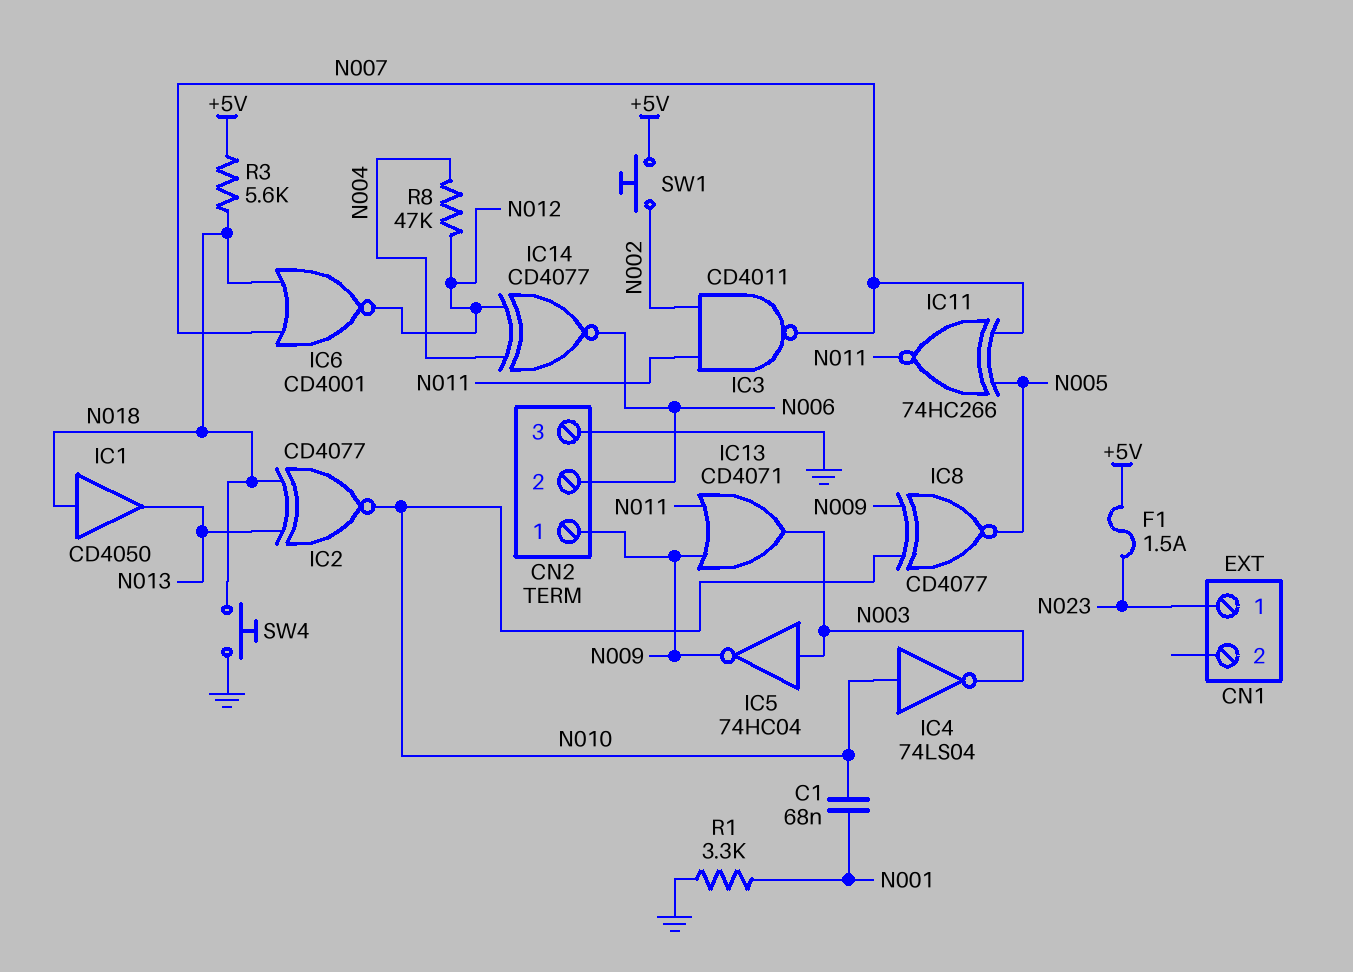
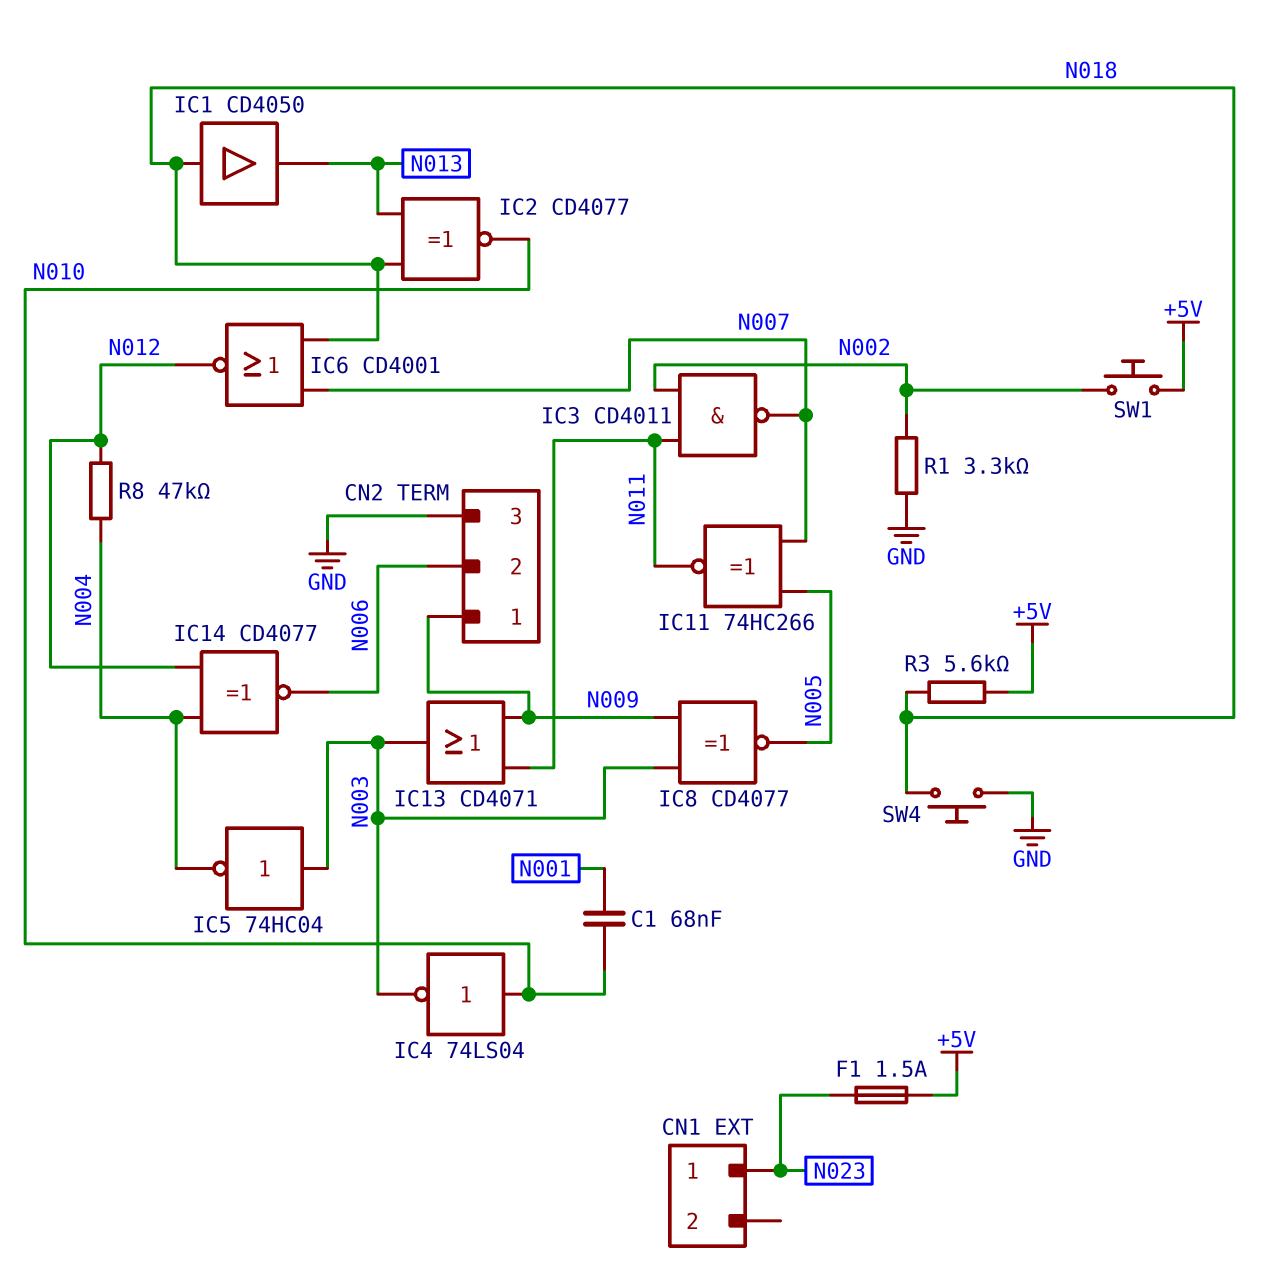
IC5: NOT 74HC04 (in N003, out N009) -> NOT 74HC04 (in N003, out N004)
IC8: XNOR CD4077 (in N009, in N010, out N005) -> XNOR CD4077 (in N003, in N009, out N005)
R1: 3.3k (GND, N001) -> 3.3k (GND, N002)

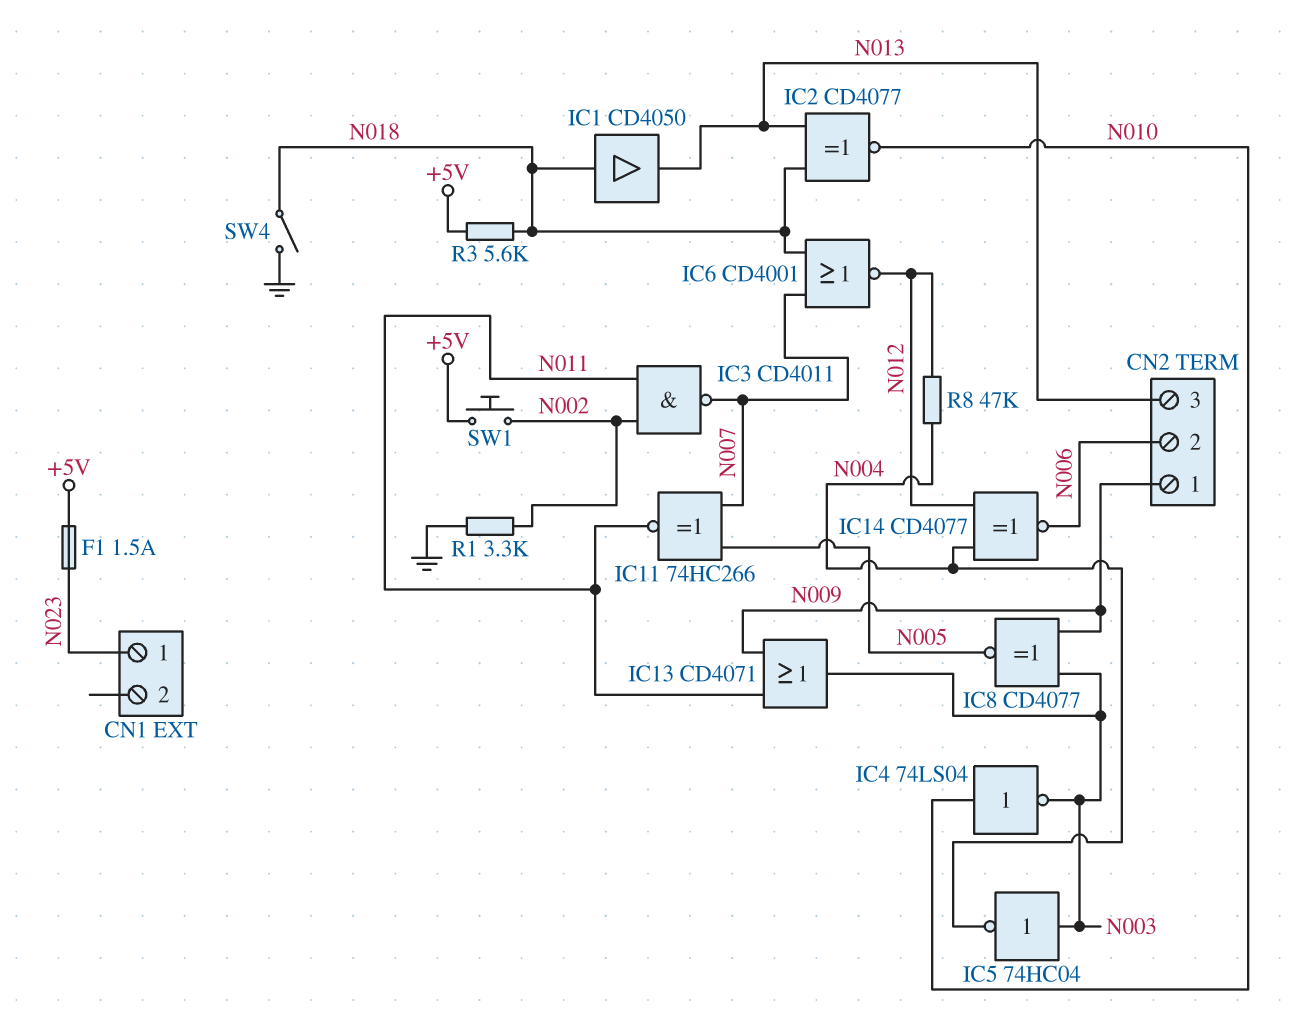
C1: 68nF (N001, N010) -> none
CN2 pin 3: GND -> N013
SW4: button (GND, N018) -> switch (GND, N018)

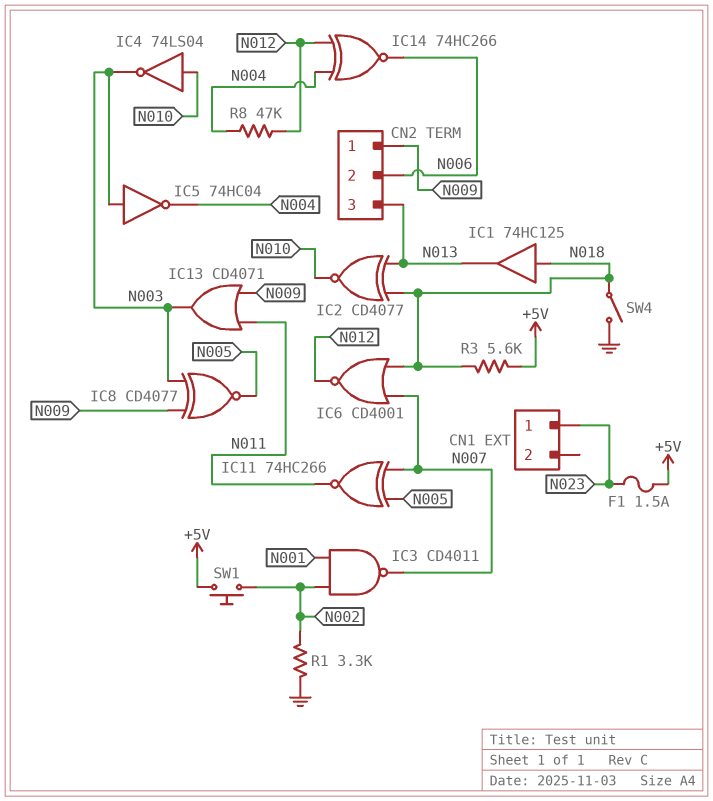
IC1: buffer CD4050 (in N018, out N013) -> buffer 74HC125 (in N018, out N013)
IC3: NAND CD4011 (in N002, in N011, out N007) -> NAND CD4011 (in N001, in N002, out N007)
IC14: XNOR CD4077 (in N004, in N012, out N006) -> XNOR 74HC266 (in N004, in N012, out N006)

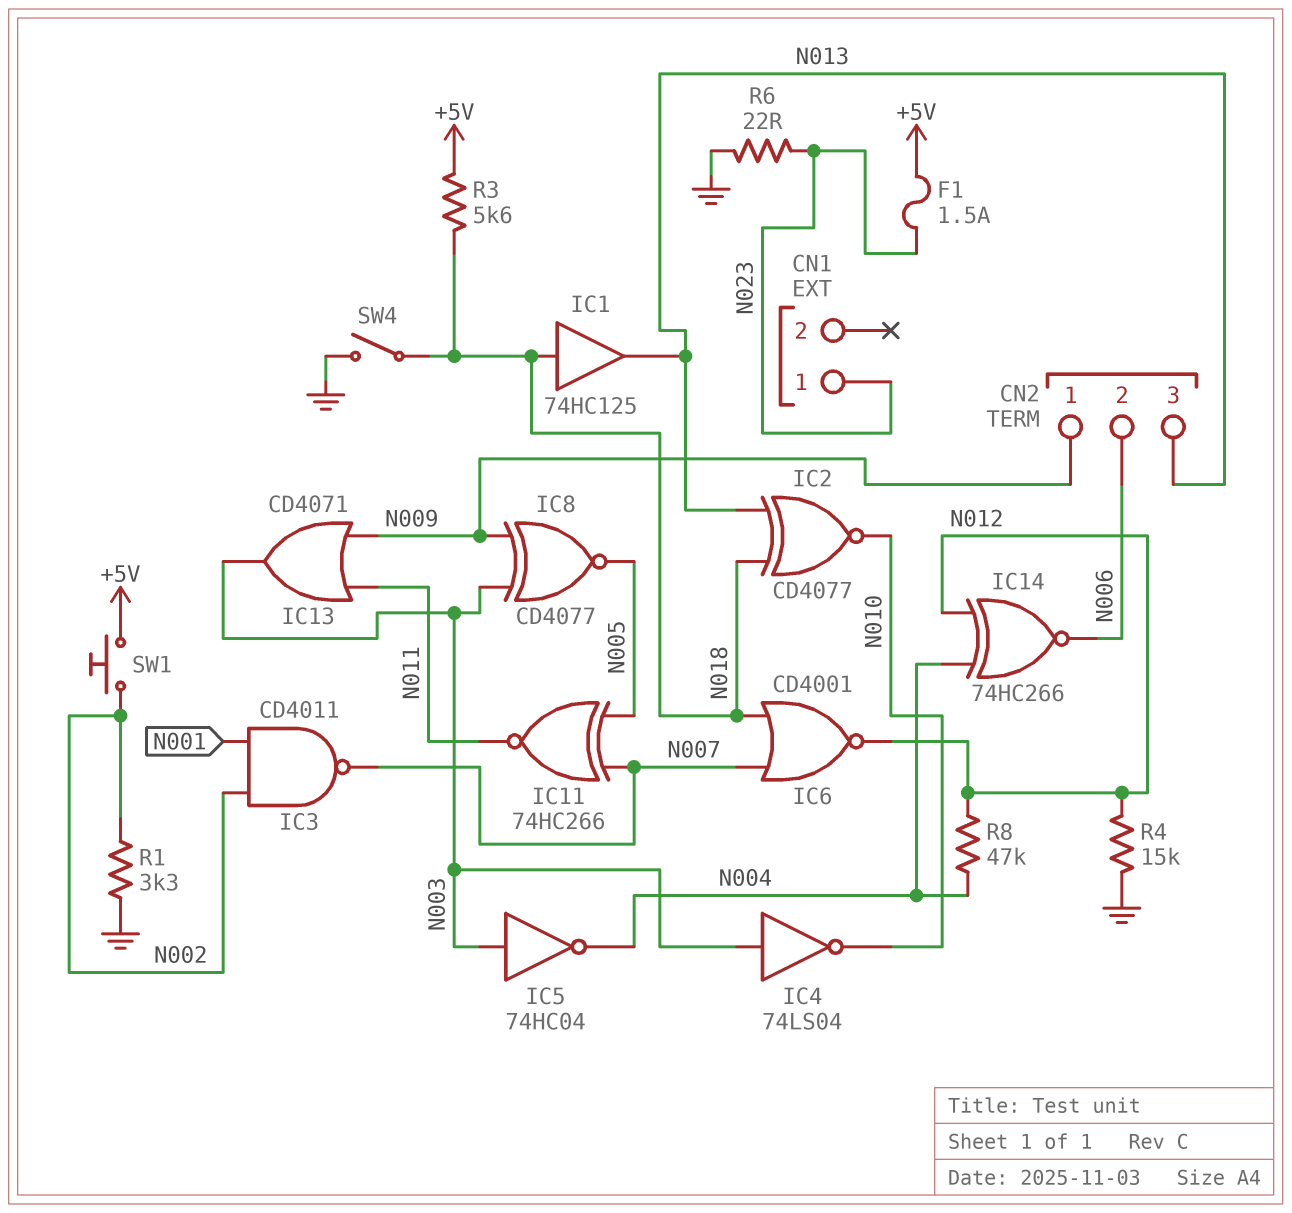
IC4: NOT 74LS04 (in N010, out N003) -> NOT 74LS04 (in N003, out N010)
R4: none -> 15k (GND, N012)
R6: none -> 22 (GND, N023)

